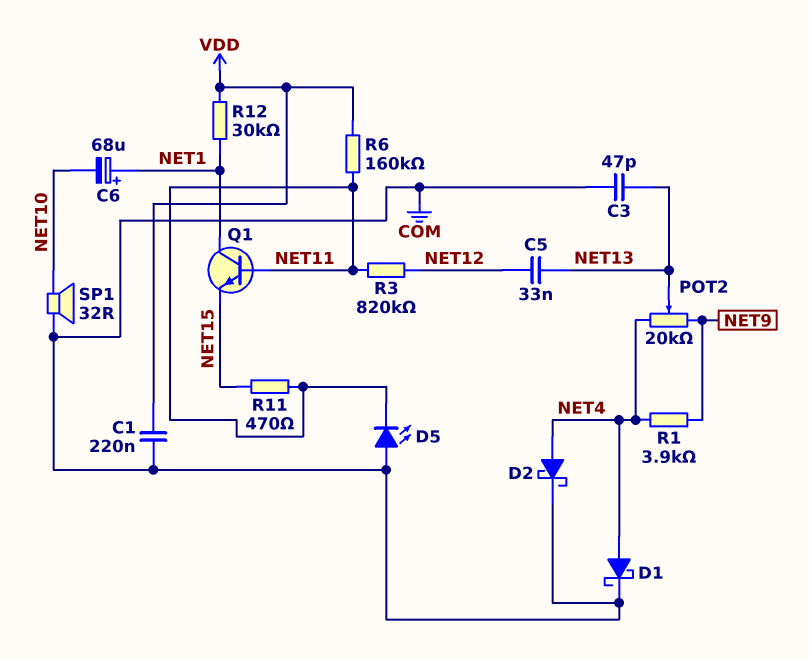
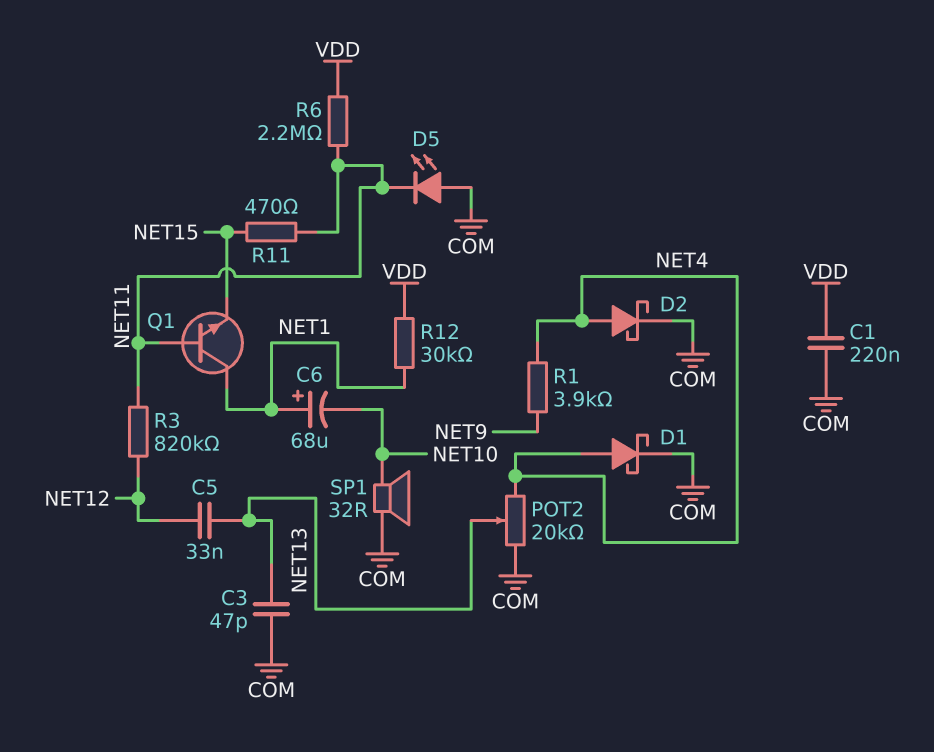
POT2: 20k (NET4, NET9, wiper NET13) -> 20k (COM, NET4, wiper NET13)
R6: 160k (NET11, VDD) -> 2.2M (NET11, VDD)

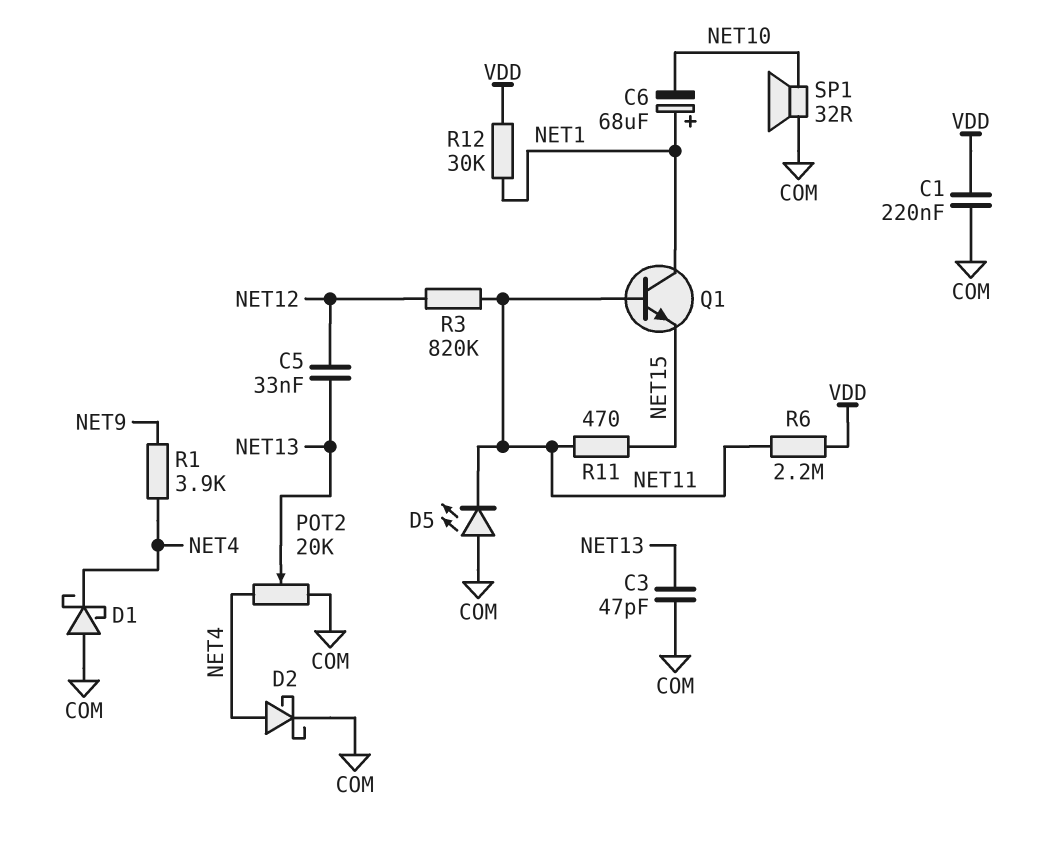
D1: schottky (A NET4, K COM) -> schottky (A COM, K NET4)

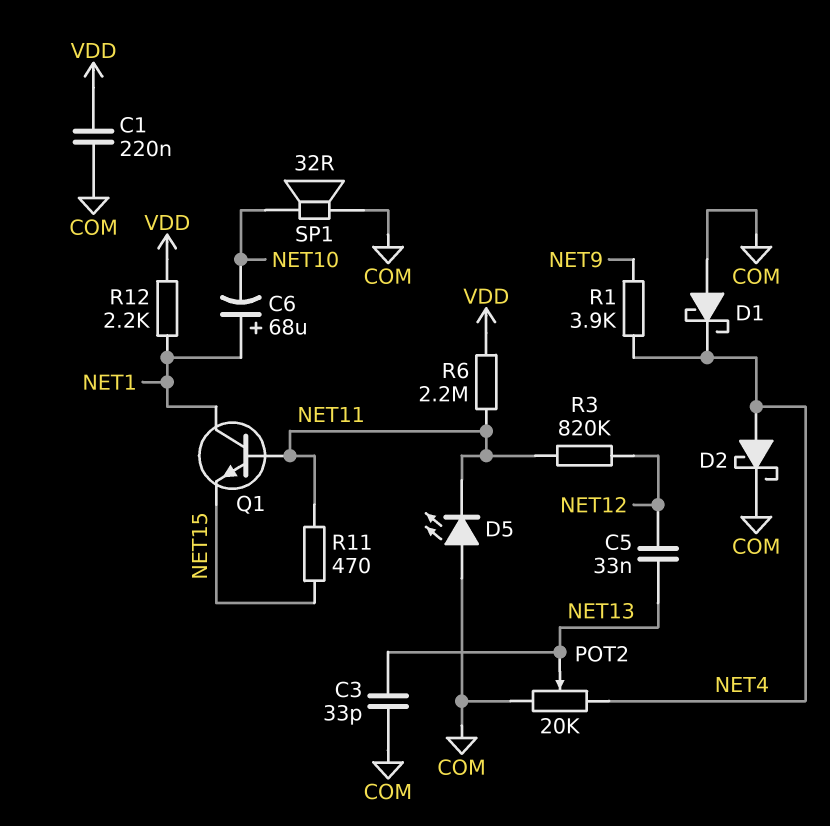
C3: 47pF (COM, NET13) -> 33pF (COM, NET13)
R12: 30k (NET1, VDD) -> 2.2k (NET1, VDD)

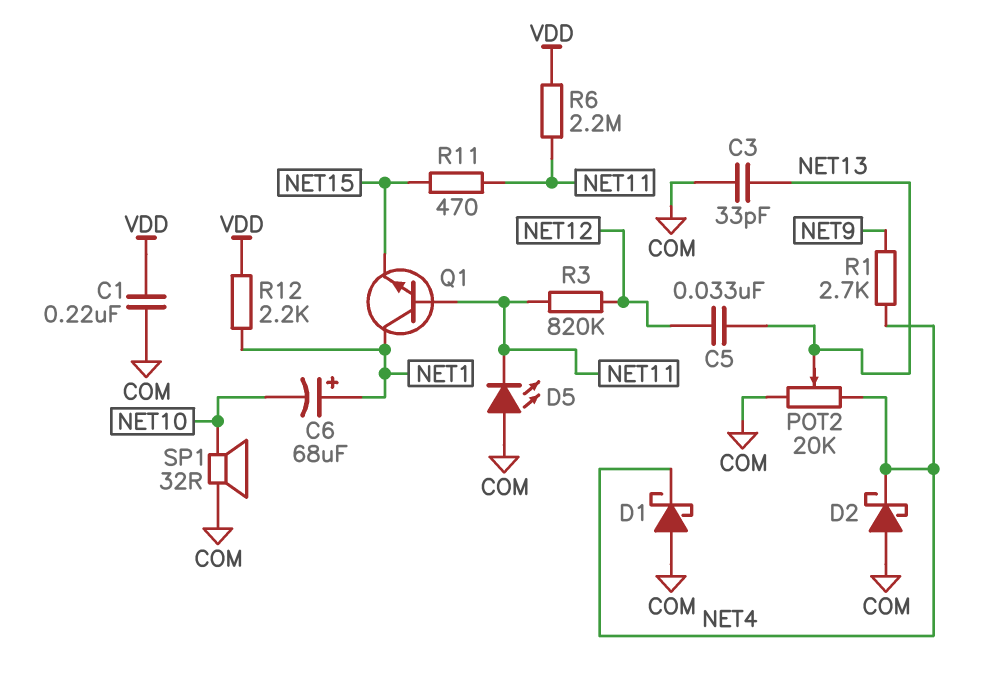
D2: schottky (A NET4, K COM) -> schottky (A COM, K NET4)
R1: 3.9k (NET4, NET9) -> 2.7k (NET4, NET9)

